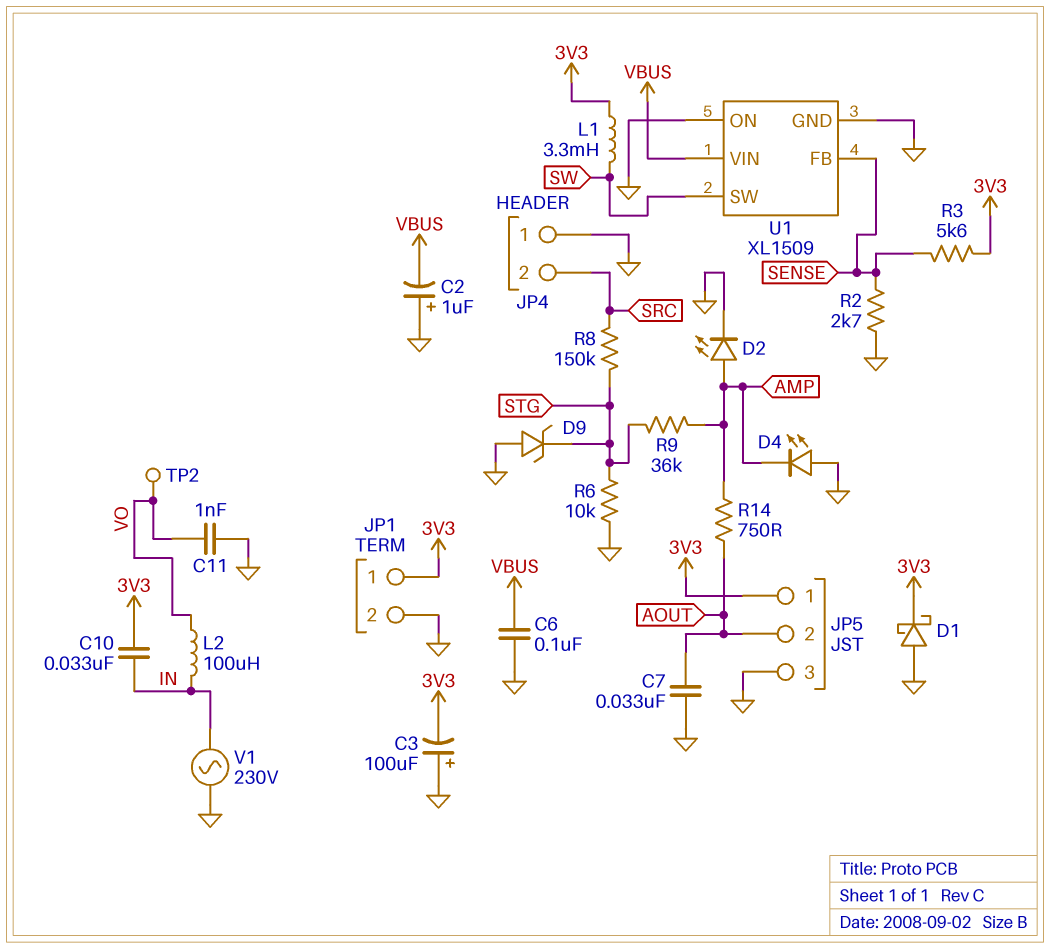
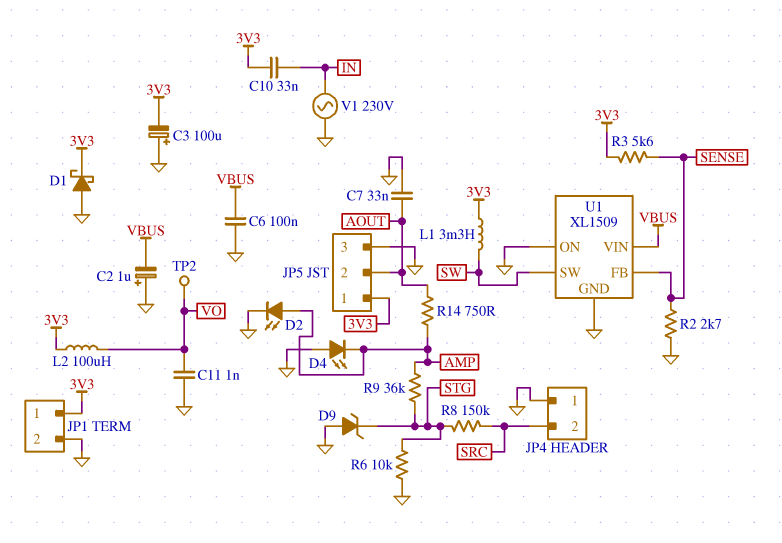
L2: 100uH (IN, VO) -> 100uH (3V3, VO)

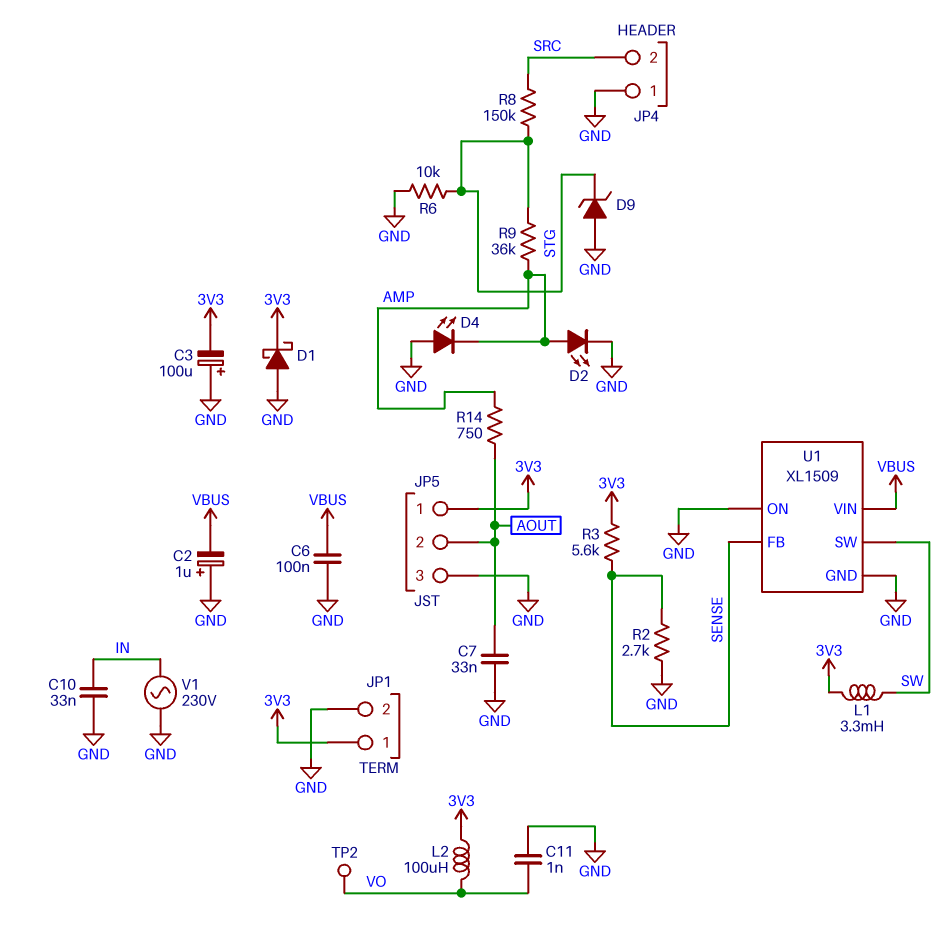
C10: 33nF (3V3, IN) -> 33nF (GND, IN)

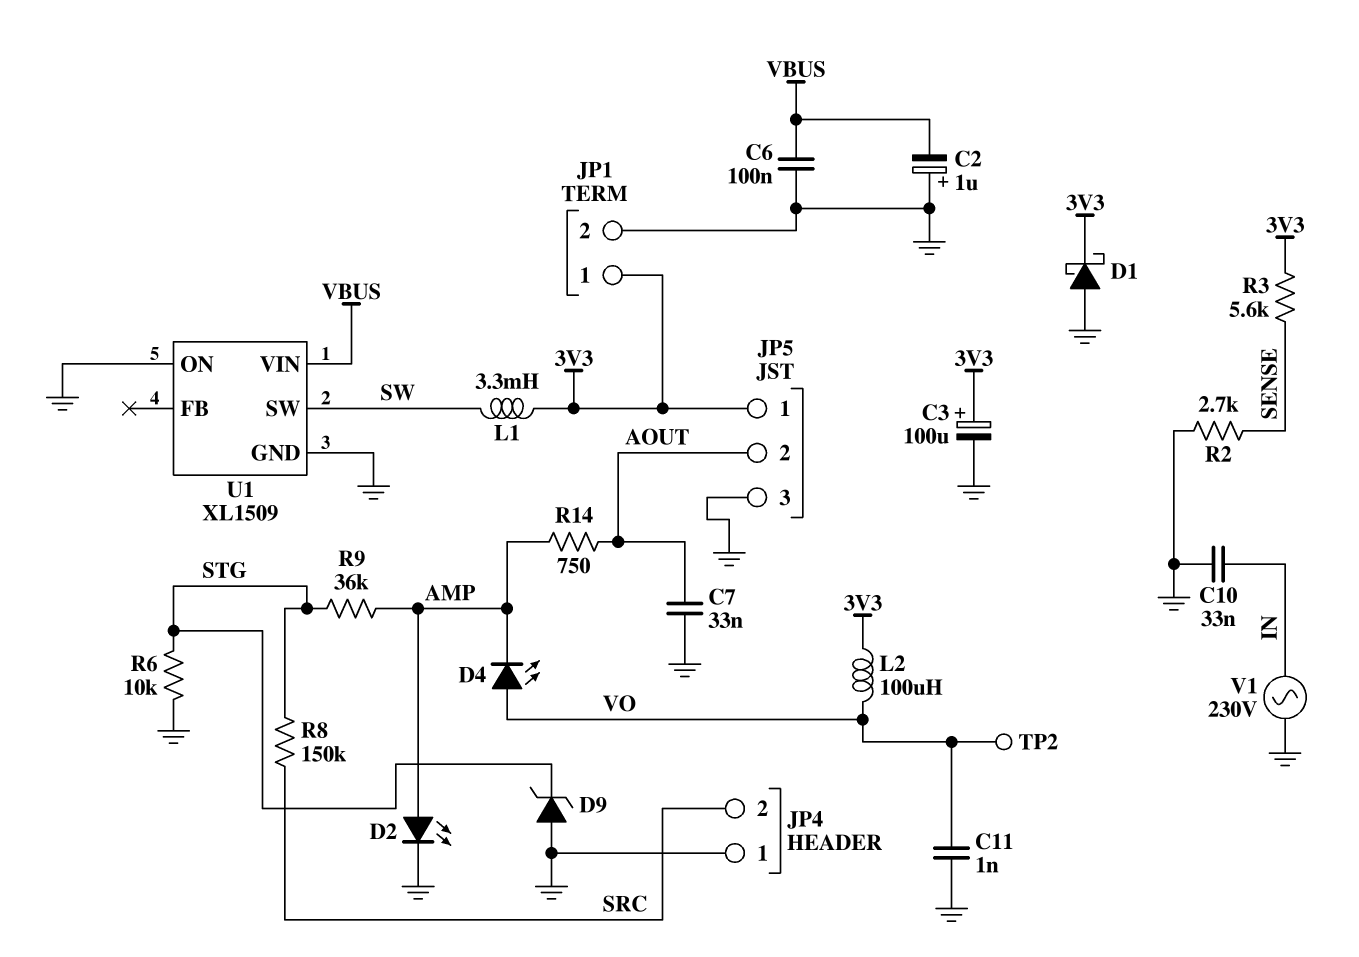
C3: 100uF (plus GND, minus 3V3) -> 100uF (plus 3V3, minus GND)
D4: LED (A GND, K AMP) -> LED (A VO, K AMP)
U1 pin FB: SENSE -> none

